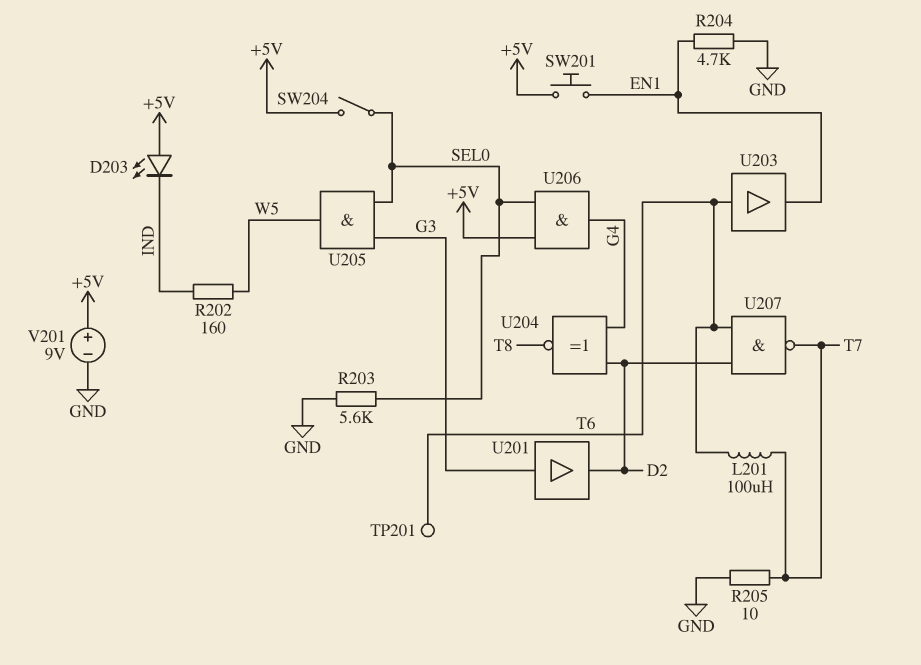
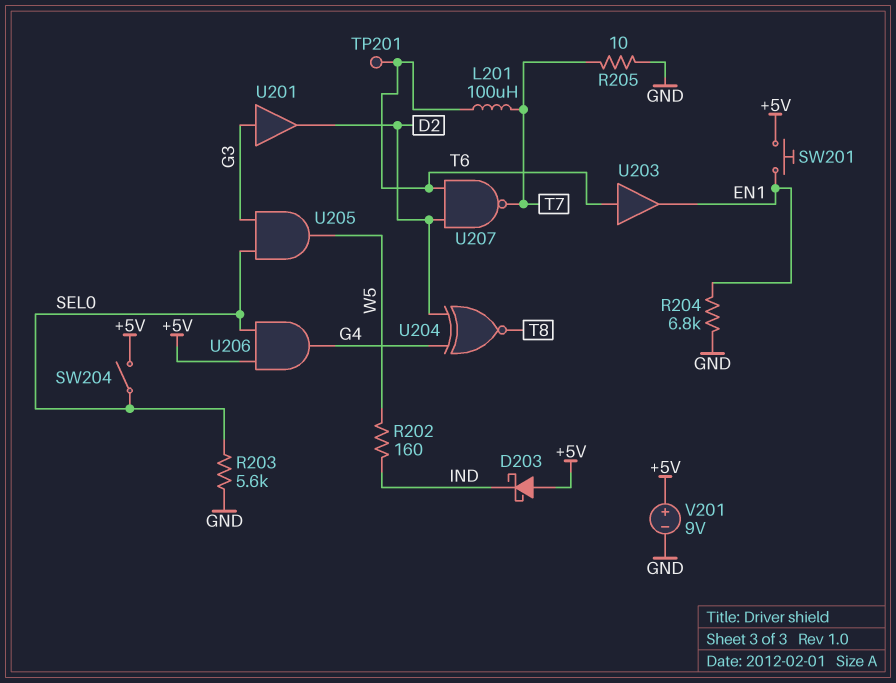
D203: LED (A +5V, K IND) -> schottky (A +5V, K IND)
R204: 4.7k (EN1, GND) -> 6.8k (EN1, GND)

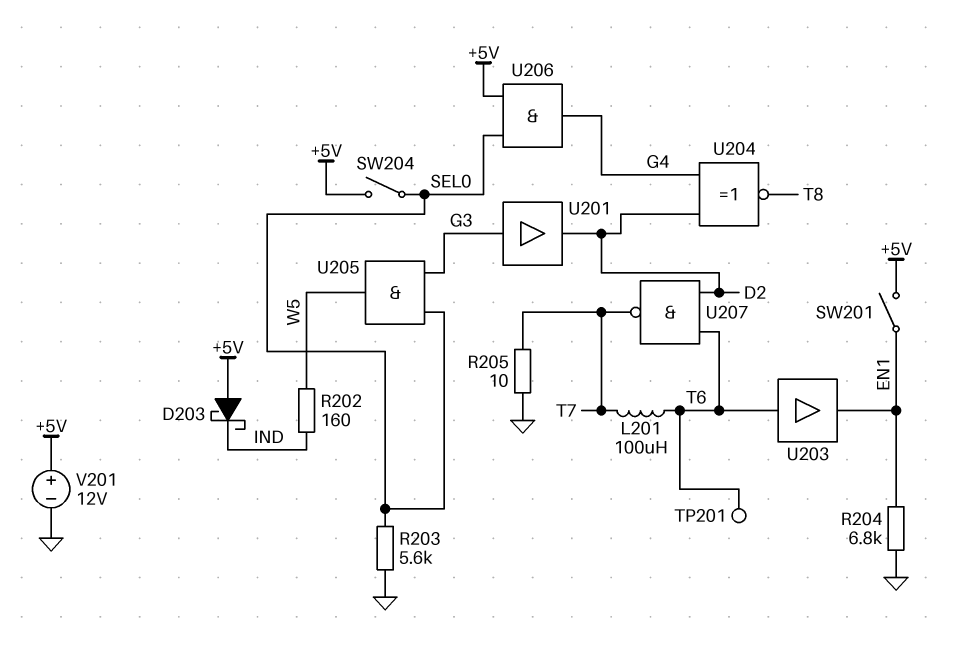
SW201: button (+5V, EN1) -> switch (+5V, EN1)
V201: 9V (plus +5V, minus GND) -> 12V (plus +5V, minus GND)

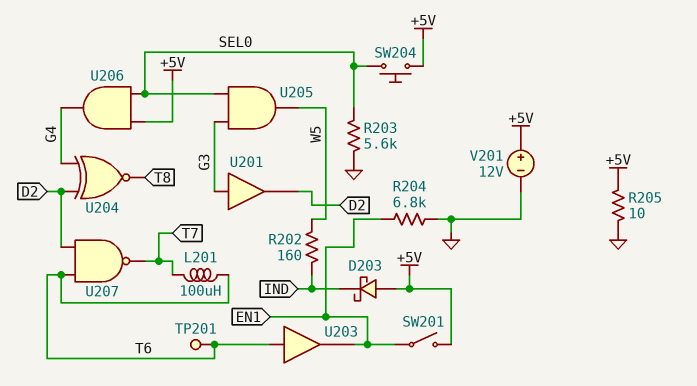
R205: 10 (GND, T7) -> 10 (+5V, GND)
SW204: switch (+5V, SEL0) -> button (+5V, SEL0)

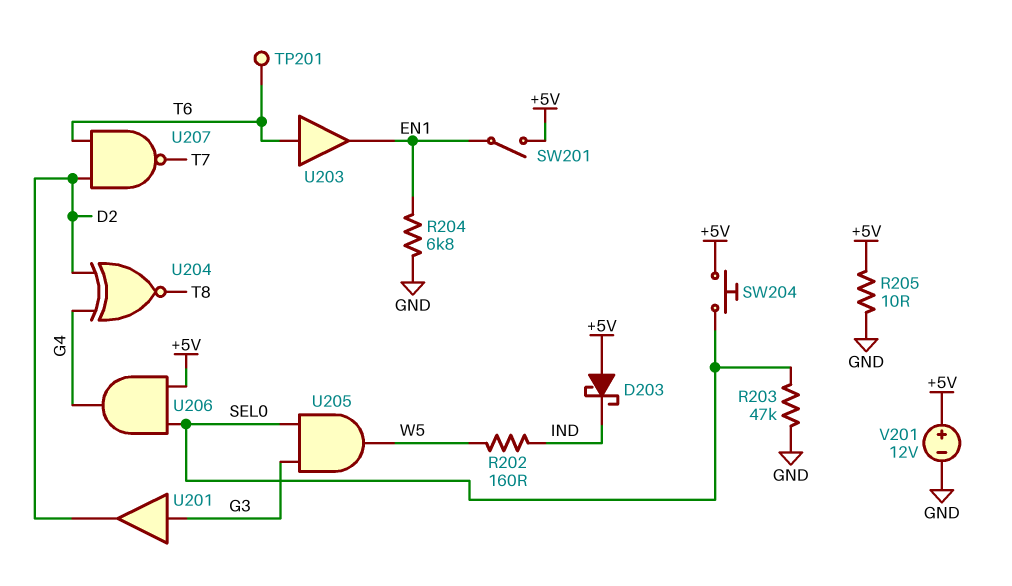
L201: 100uH (T6, T7) -> none
R203: 5.6k (GND, SEL0) -> 47k (GND, SEL0)

